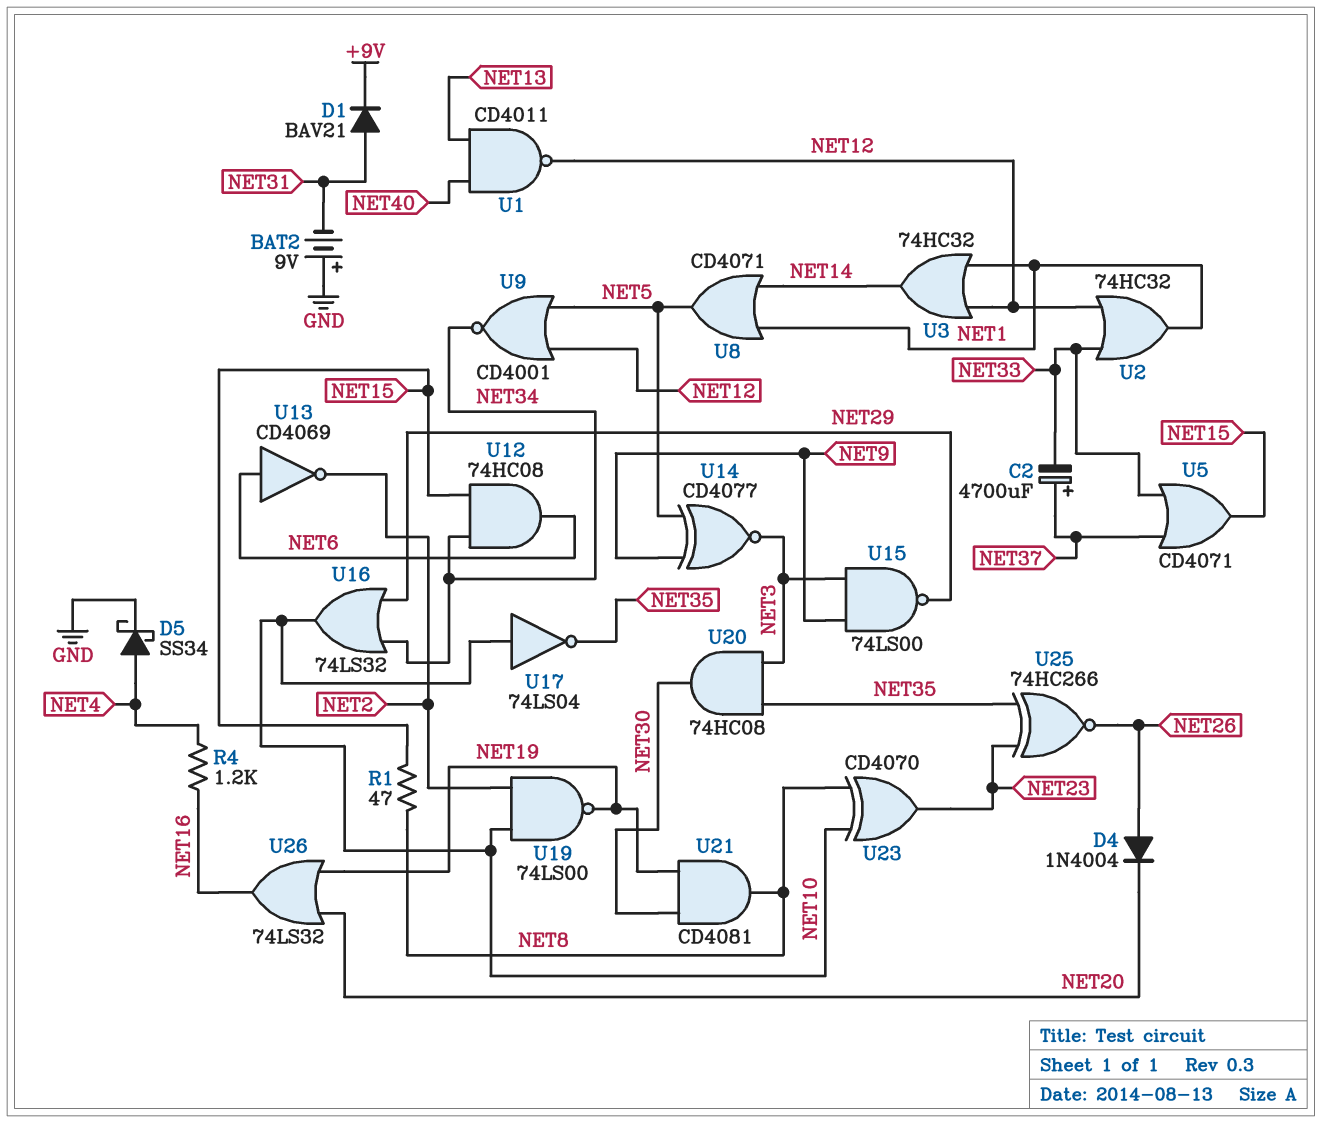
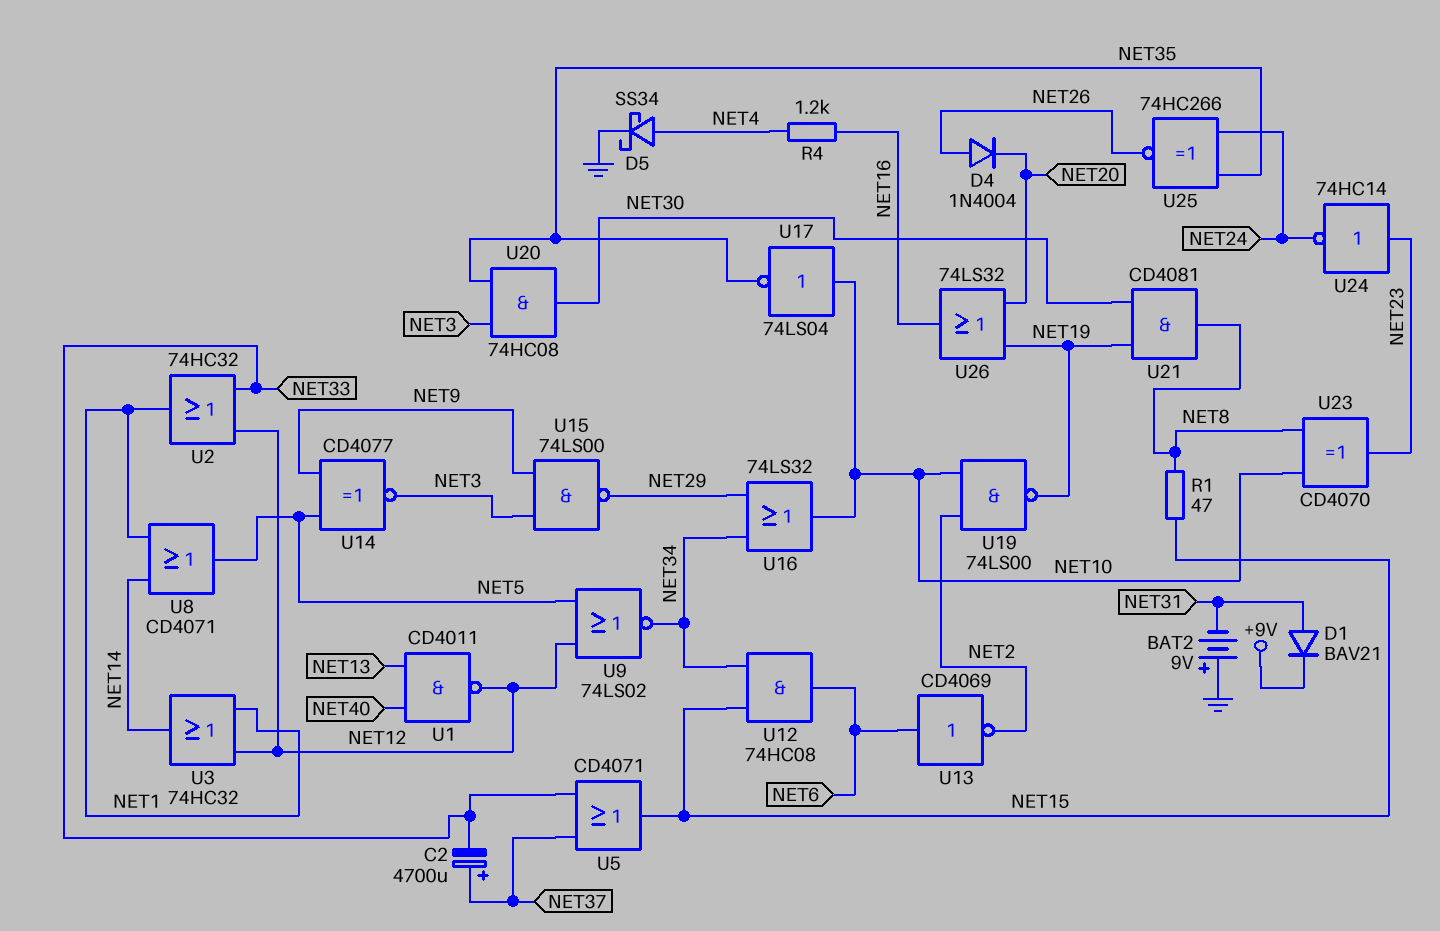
U9: NOR CD4001 (in NET5, in NET12, out NET34) -> NOR 74LS02 (in NET5, in NET12, out NET34)
U24: none -> NOT 74HC14 (in NET23, out NET24)
U25: XNOR 74HC266 (in NET23, in NET35, out NET26) -> XNOR 74HC266 (in NET24, in NET35, out NET26)

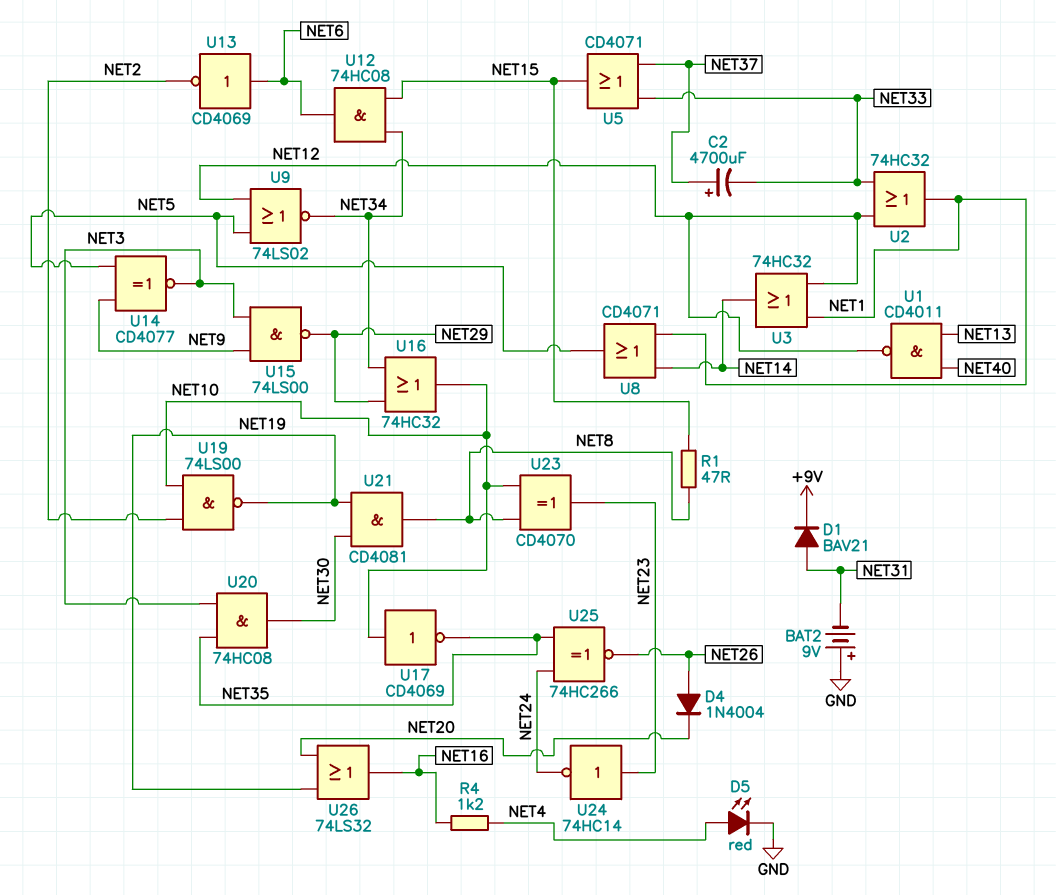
D5: schottky SS34 (A NET4, K GND) -> LED red (A NET4, K GND)
U16: OR 74LS32 (in NET29, in NET34, out NET10) -> OR 74HC32 (in NET29, in NET34, out NET10)
U17: NOT 74LS04 (in NET10, out NET35) -> NOT CD4069 (in NET10, out NET35)

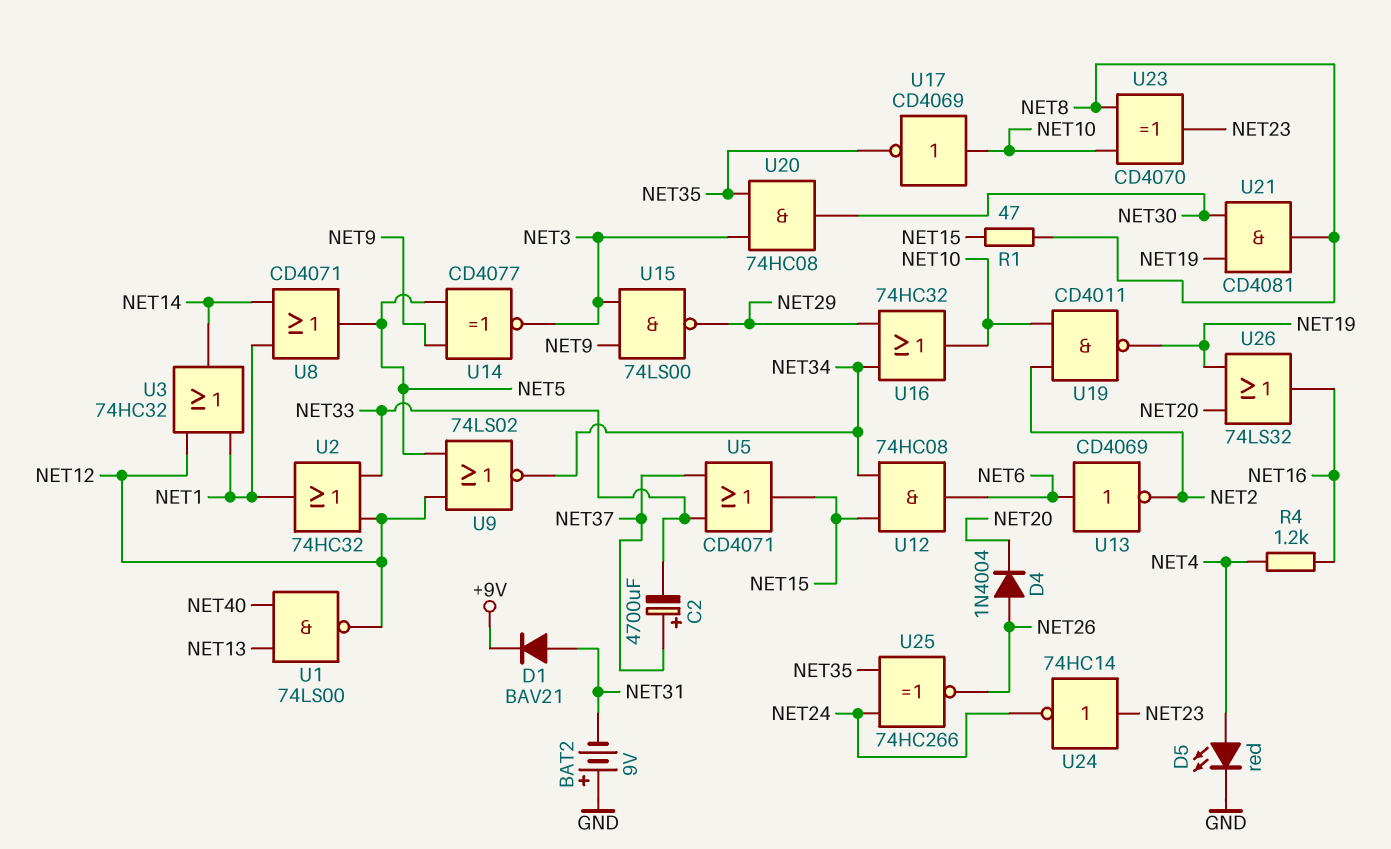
U1: NAND CD4011 (in NET13, in NET40, out NET12) -> NAND 74LS00 (in NET13, in NET40, out NET12)
U19: NAND 74LS00 (in NET2, in NET10, out NET19) -> NAND CD4011 (in NET2, in NET10, out NET19)

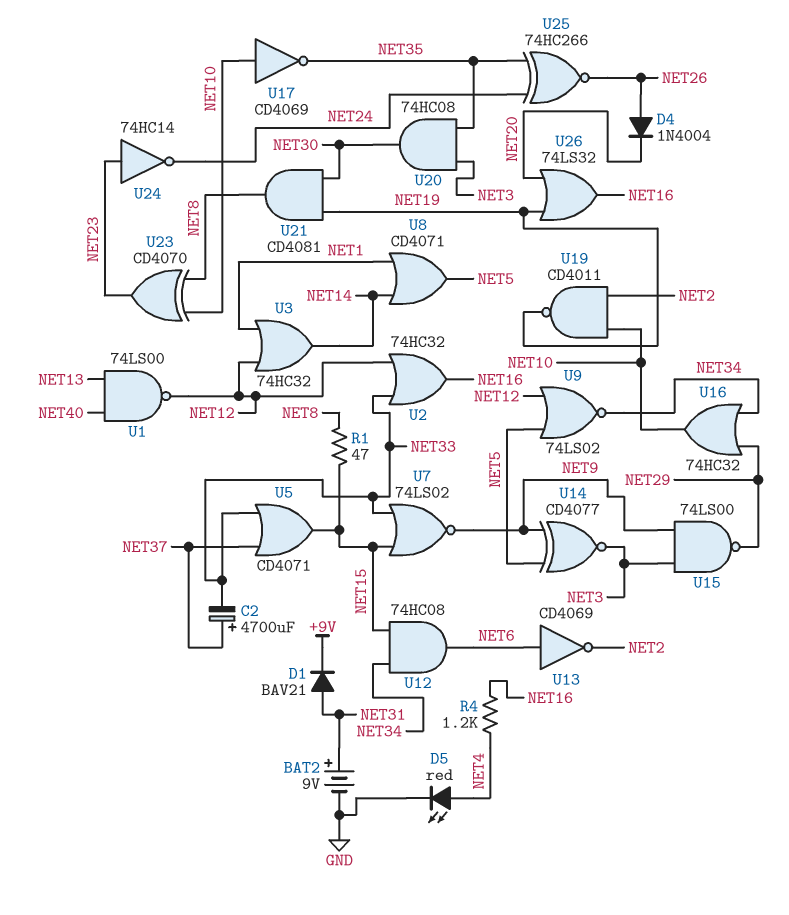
BAT2: 9V (plus GND, minus NET31) -> 9V (plus NET31, minus GND)
U2: OR 74HC32 (in NET12, in NET33, out NET1) -> OR 74HC32 (in NET12, in NET33, out NET16)
U7: none -> NOR 74LS02 (in NET15, in NET33, out NET9)

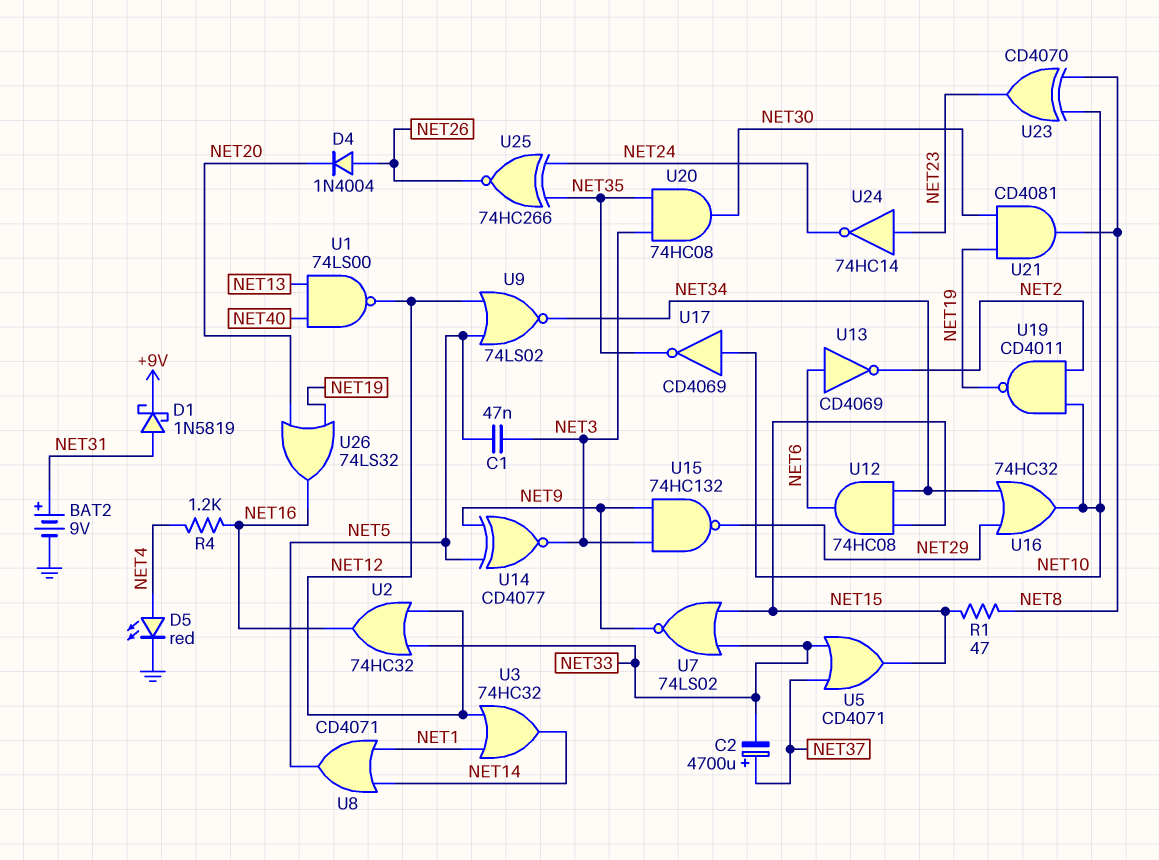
C1: none -> 47nF (NET3, NET5)
D1: diode BAV21 (A NET31, K +9V) -> schottky 1N5819 (A NET31, K +9V)
U15: NAND 74LS00 (in NET3, in NET9, out NET29) -> NAND 74HC132 (in NET3, in NET9, out NET29)

